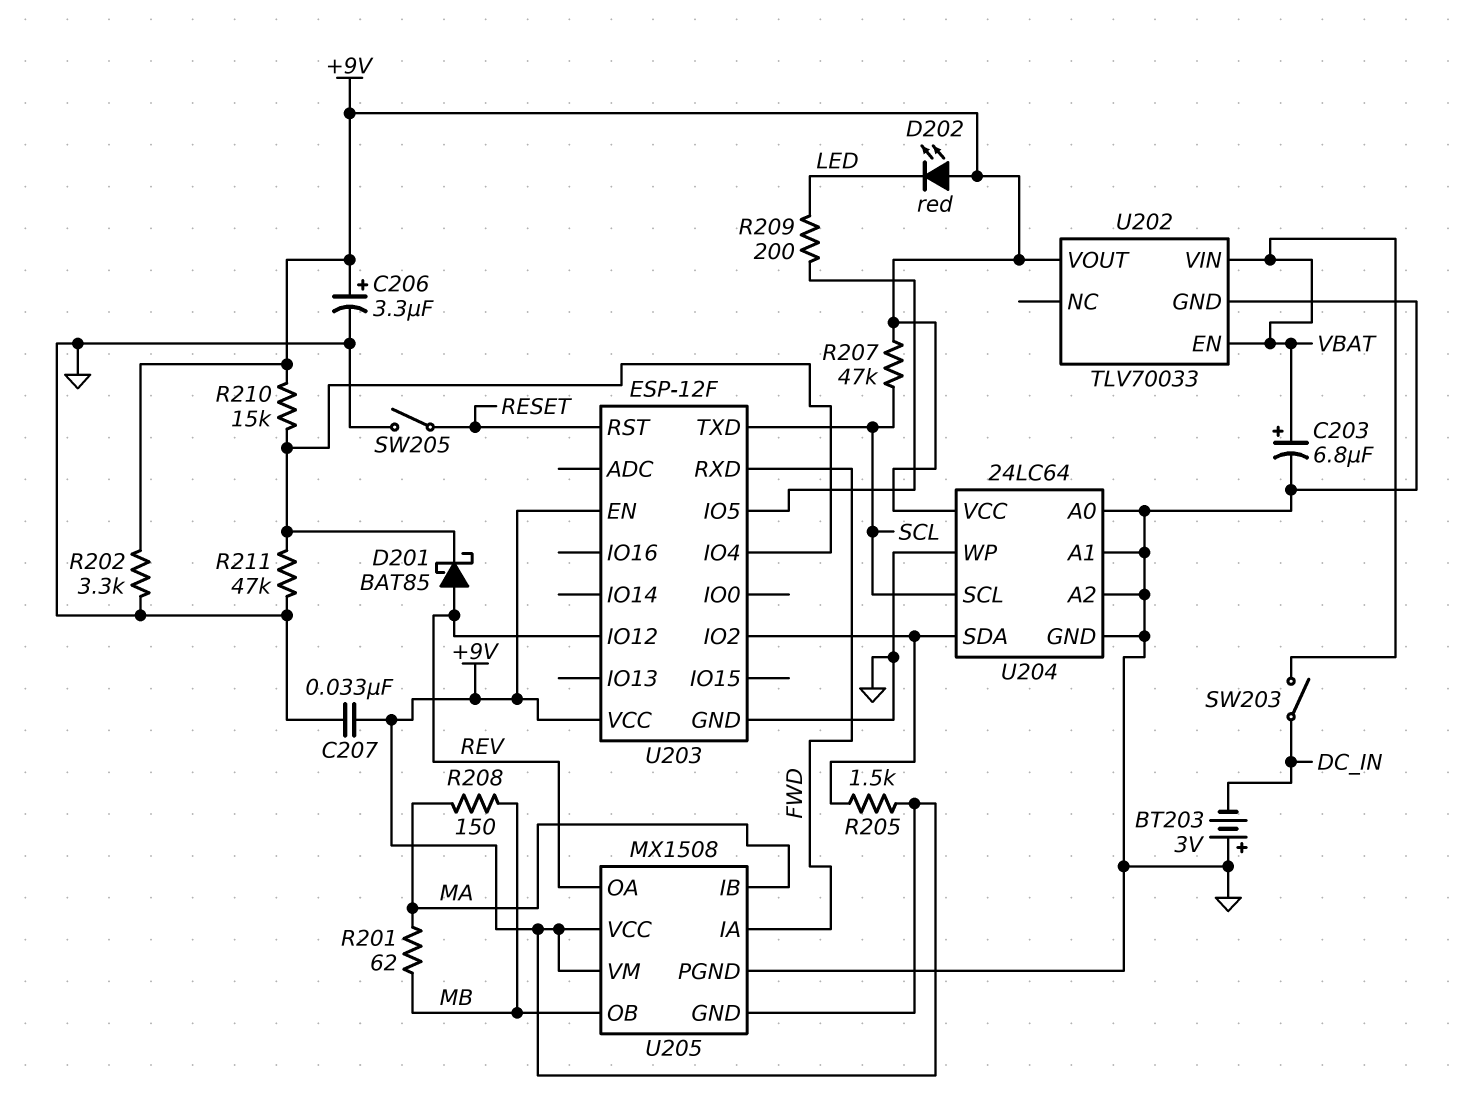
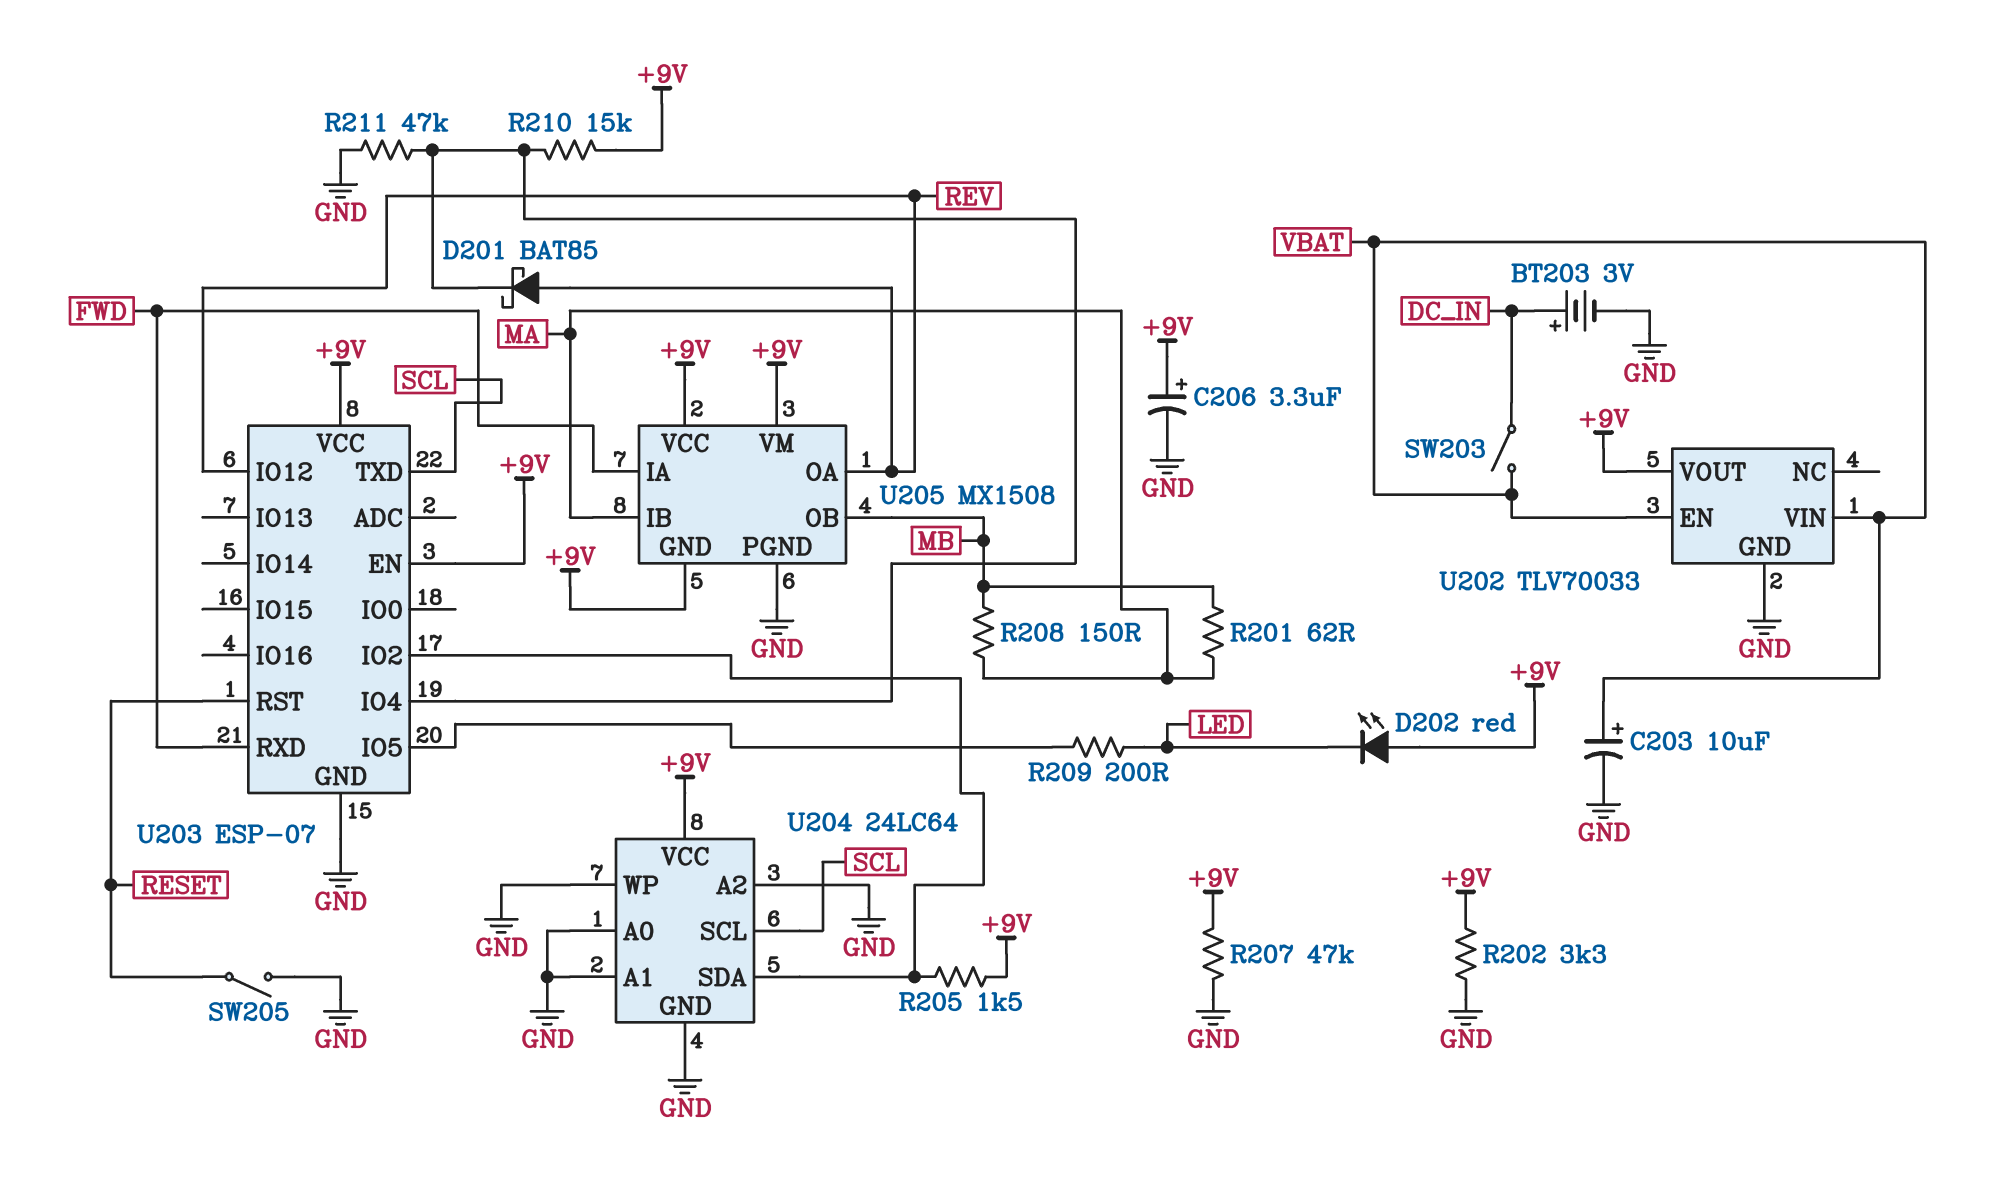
BT203: 3V (plus GND, minus DC_IN) -> 3V (plus DC_IN, minus GND)
C203: 6.8uF (plus VBAT, minus GND) -> 10uF (plus VBAT, minus GND)
C207: 33nF (+9V, GND) -> none
R207: 47k (+9V, SCL) -> 47k (+9V, GND)
U203: ESP-12F -> ESP-07

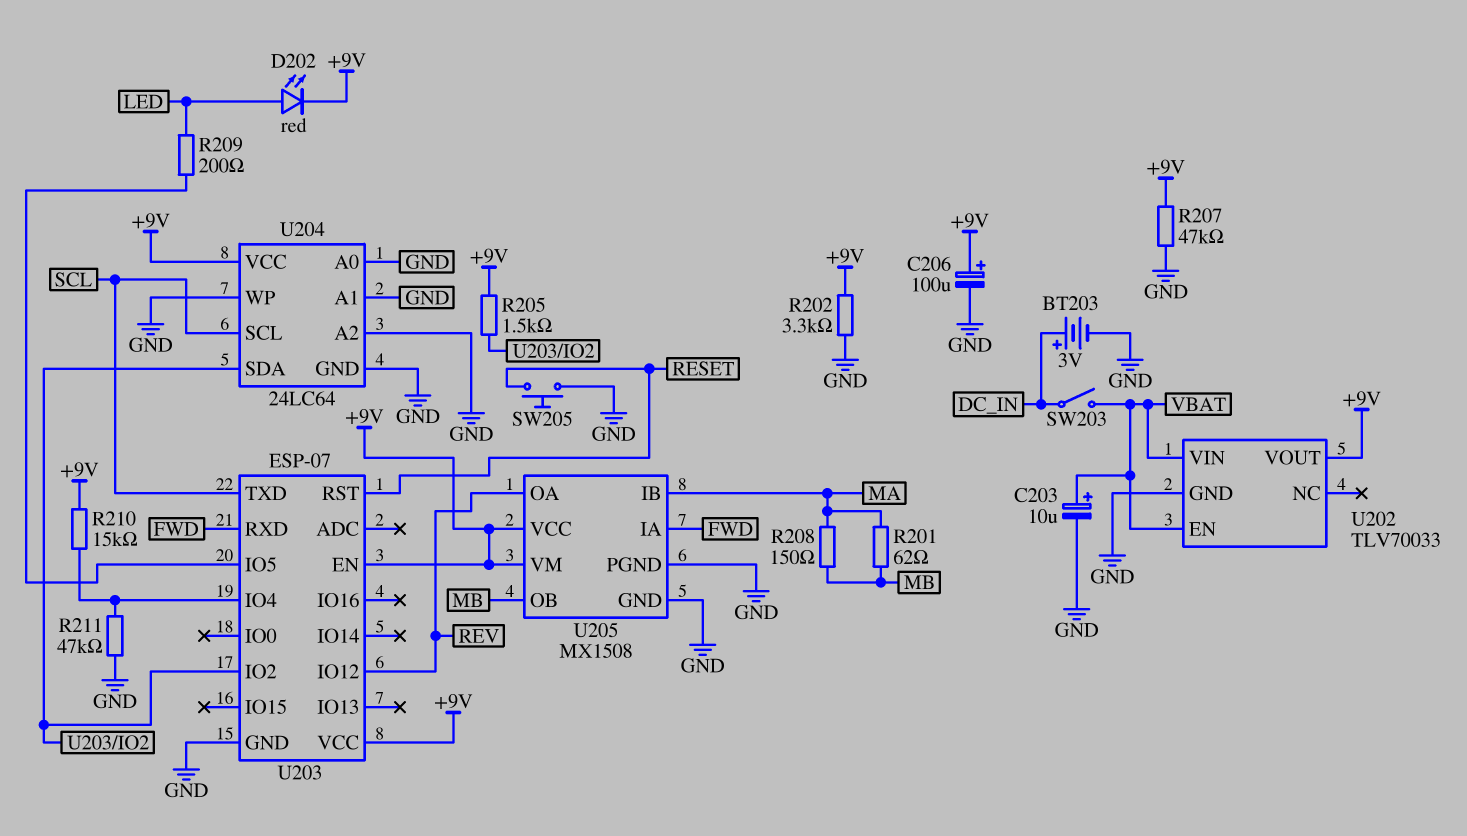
C206: 3.3uF (plus +9V, minus GND) -> 100uF (plus +9V, minus GND)
D201: schottky BAT85 (A REV, K U203/IO4) -> none
D202: LED red (A +9V, K LED) -> LED red (A LED, K +9V)
SW205: switch (GND, RESET) -> button (GND, RESET)
U205 pin GND: +9V -> GND

